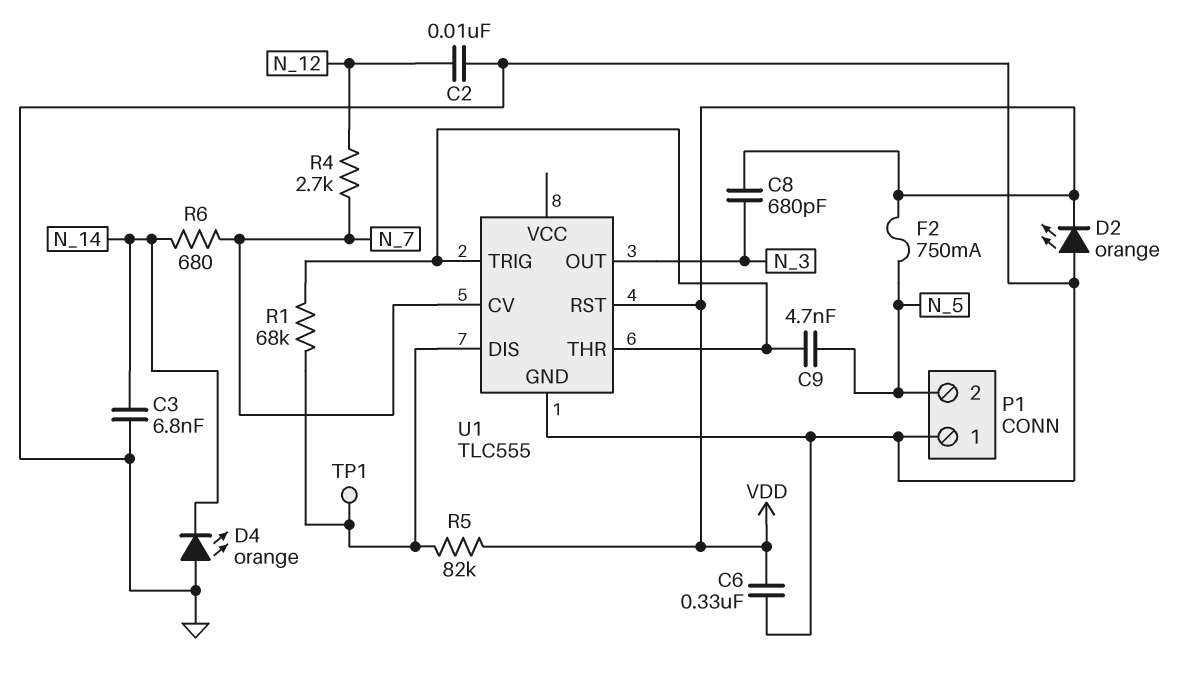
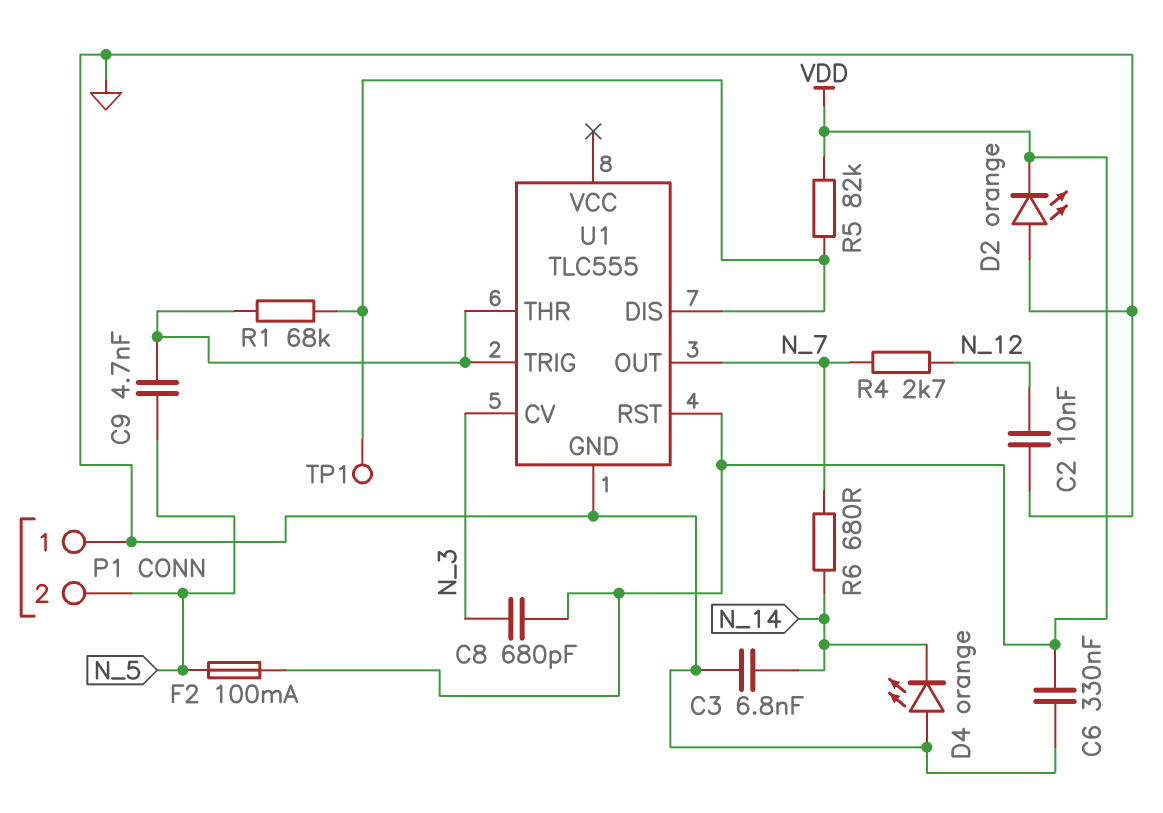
F2: 750mA (N_5, VDD) -> 100mA (N_5, VDD)
U1 pin CV: N_7 -> N_3
U1 pin OUT: N_3 -> N_7

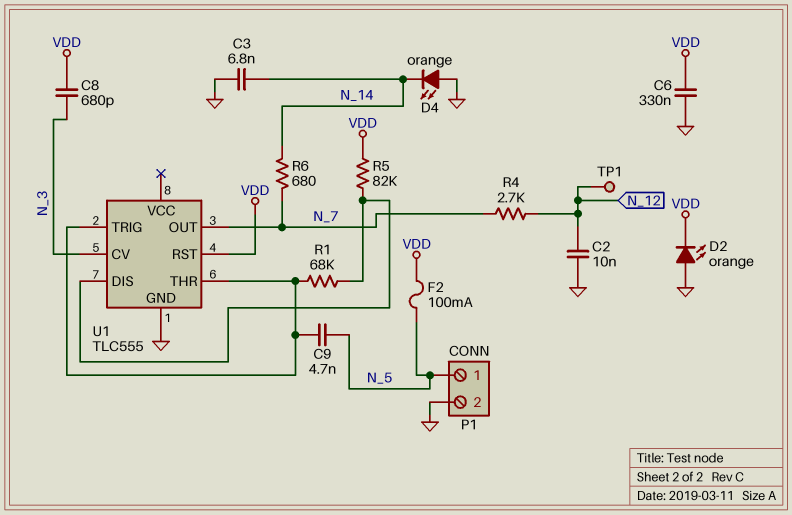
P1 pin 1: GND -> N_5
P1 pin 2: N_5 -> GND
TP1: test point (U1/DIS) -> test point (N_12)

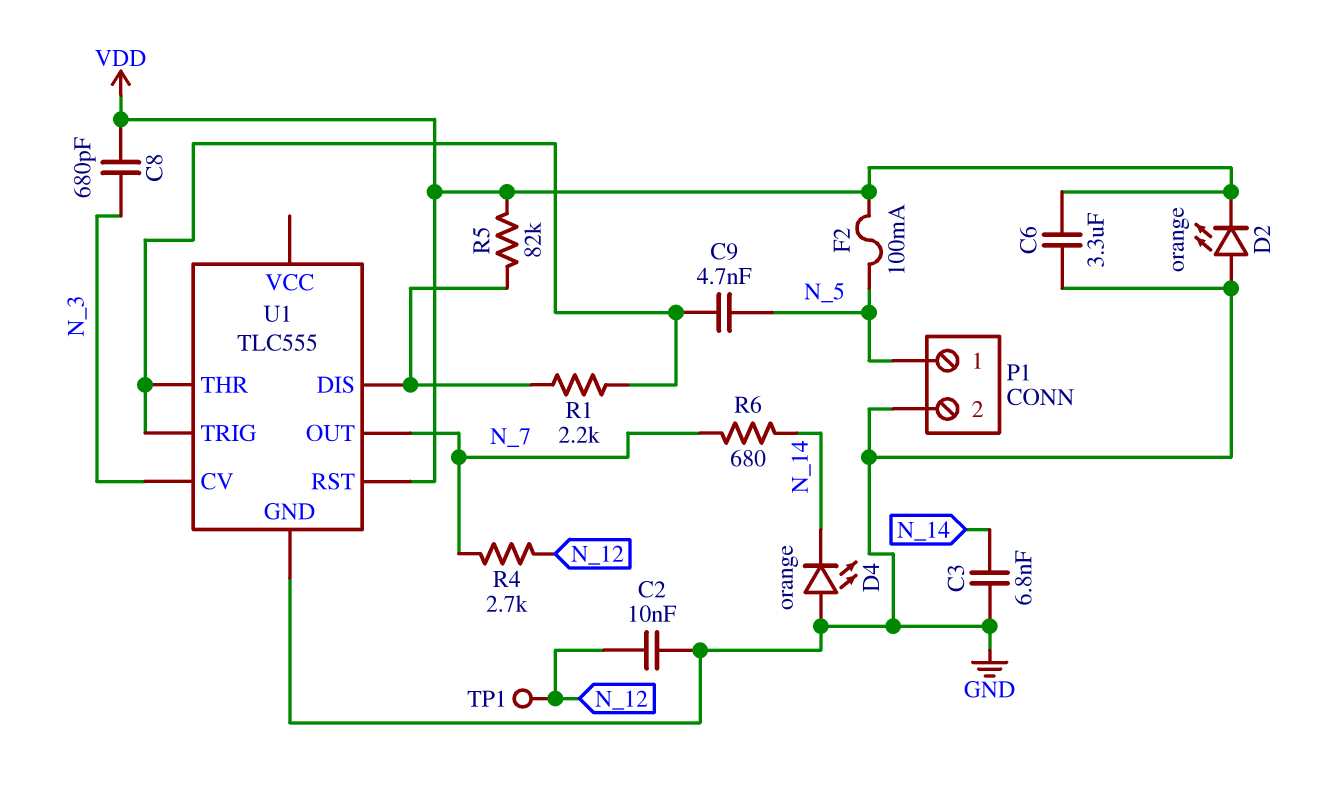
C6: 330nF (GND, VDD) -> 3.3uF (GND, VDD)
R1: 68k (U1/DIS, U1/THR) -> 2.2k (U1/DIS, U1/THR)

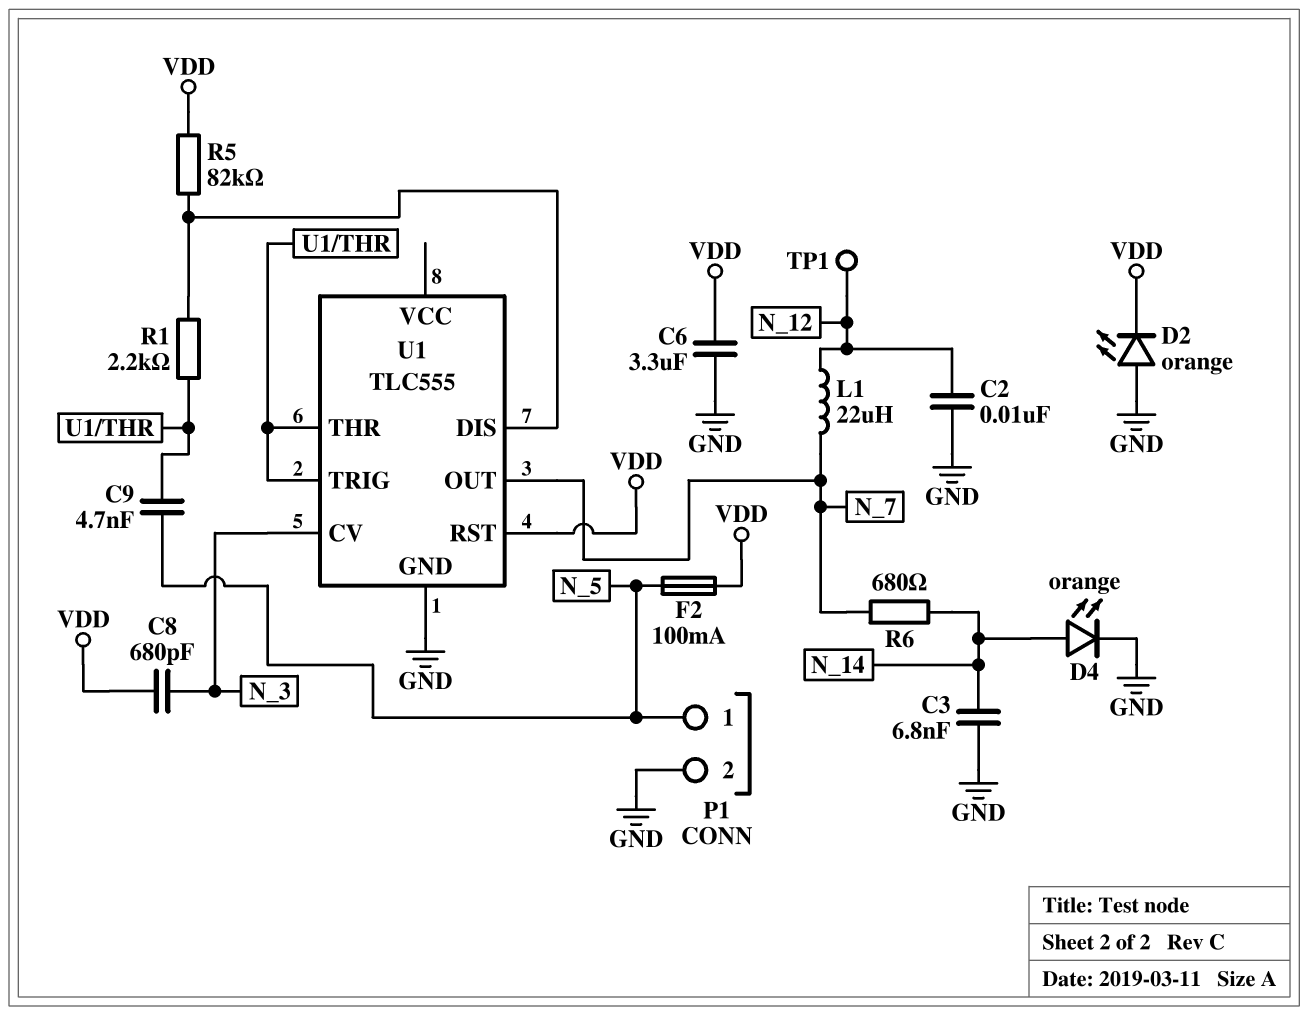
D4: LED orange (A GND, K N_14) -> LED orange (A N_14, K GND)
L1: none -> 22uH (N_7, N_12)
R4: 2.7k (N_7, N_12) -> none

